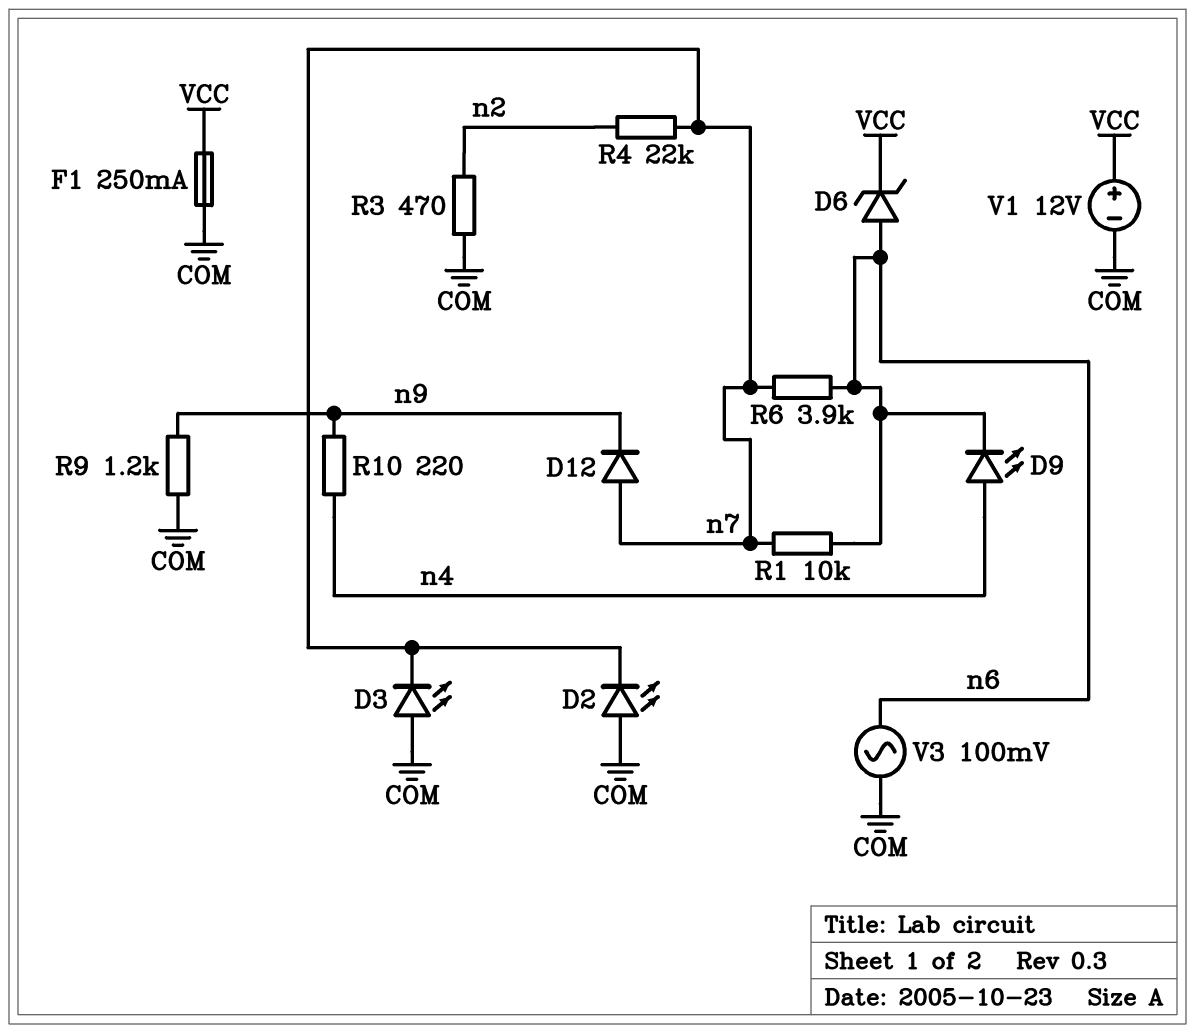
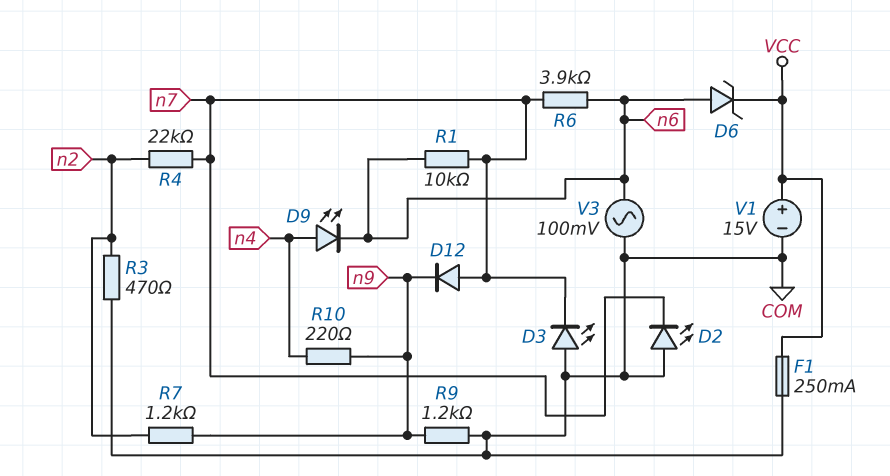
R7: none -> 1.2k (n2, n9)
V1: 12V (plus VCC, minus COM) -> 15V (plus VCC, minus COM)

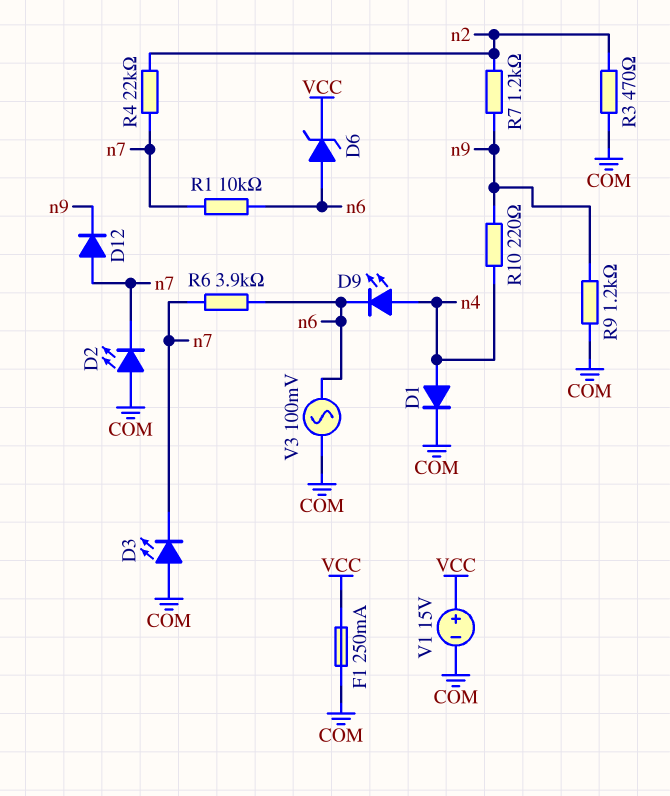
D1: none -> diode (A n4, K COM)

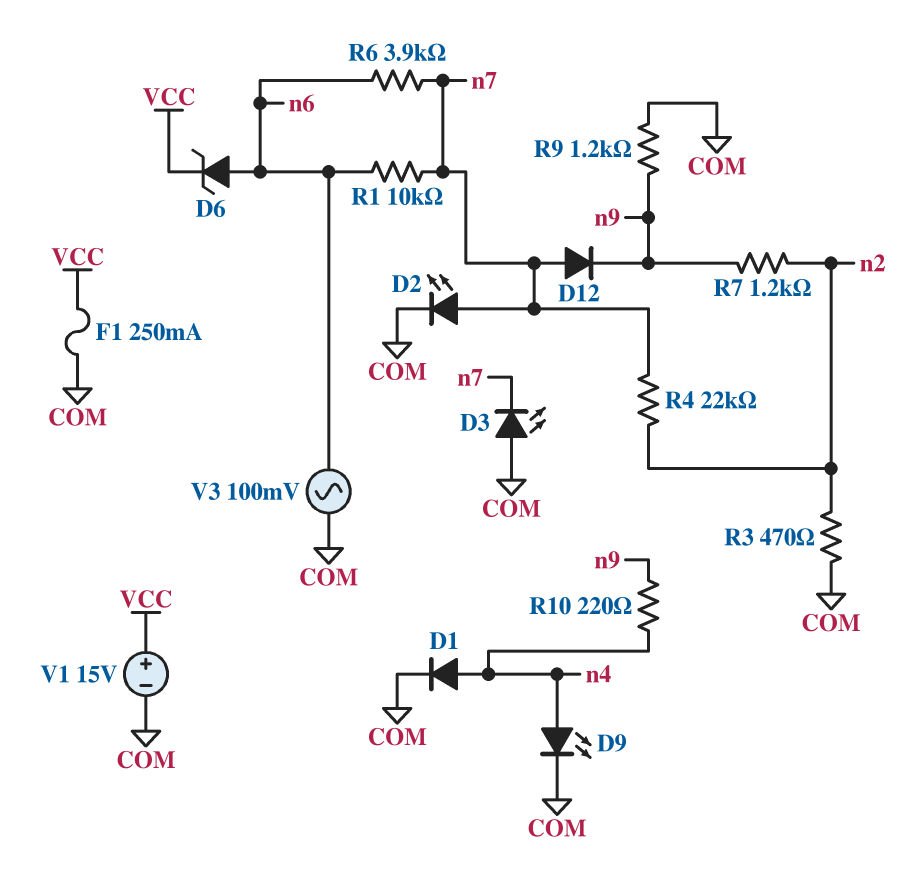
D2: LED (A COM, K n7) -> LED (A n7, K COM)
D9: LED (A n4, K n6) -> LED (A n4, K COM)

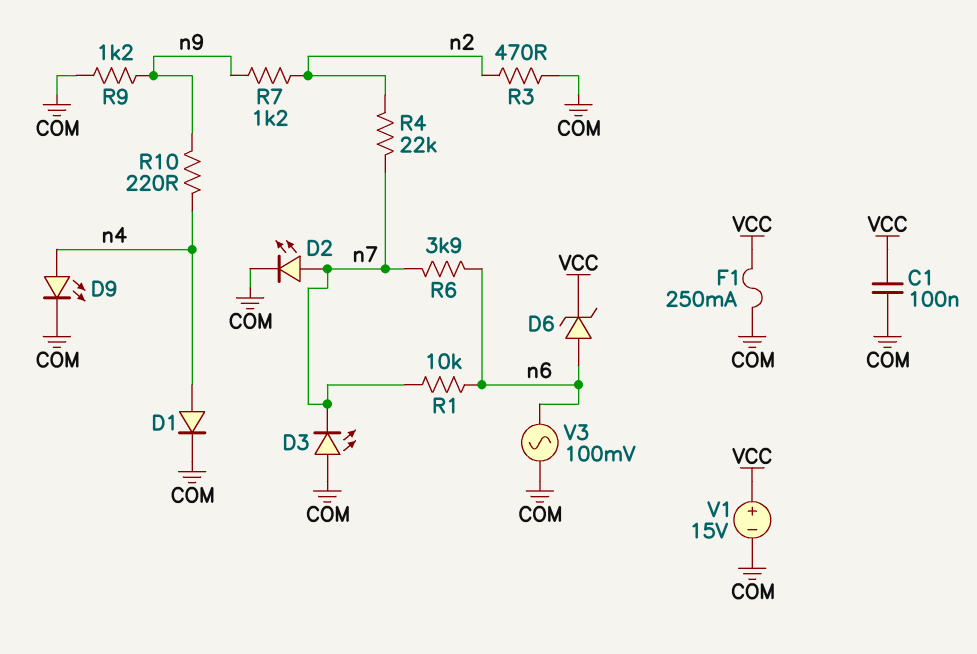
C1: none -> 100nF (COM, VCC)
D12: diode (A n7, K n9) -> none

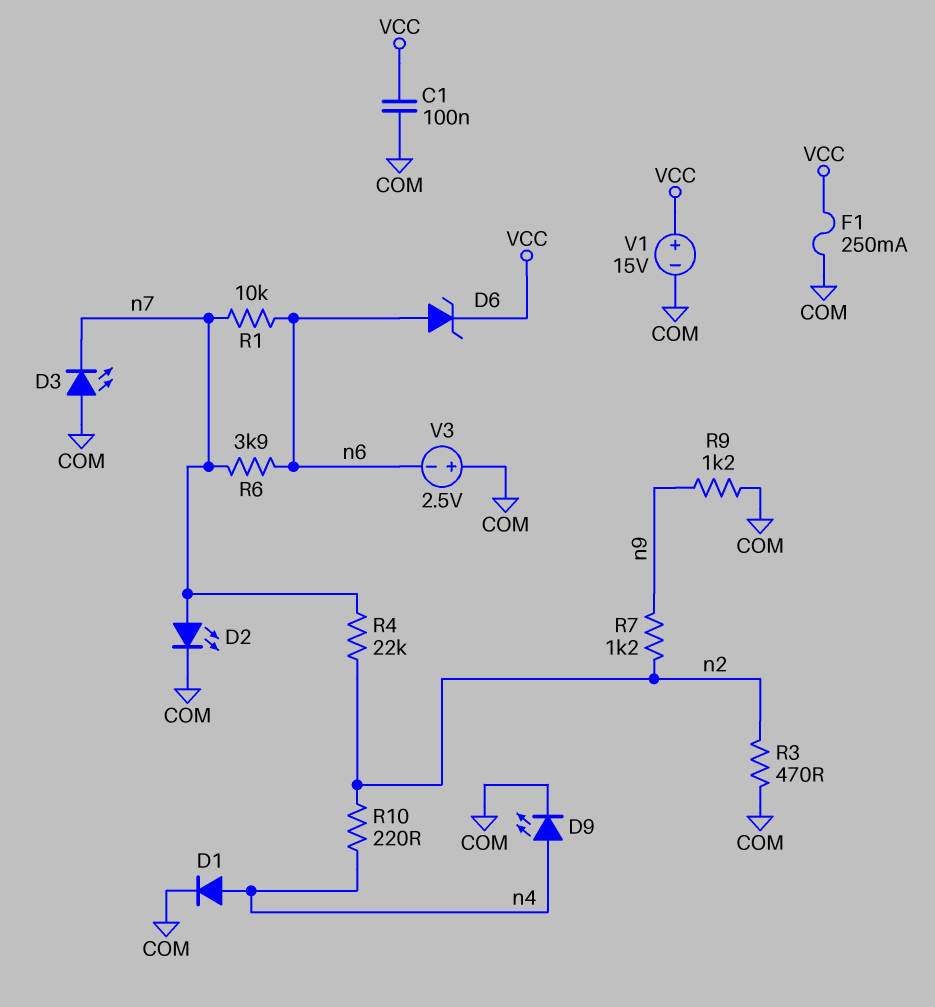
R10: 220 (n4, n9) -> 220 (n2, n4)
V3: AC 100mV (COM, n6) -> 2.5V (plus COM, minus n6)

